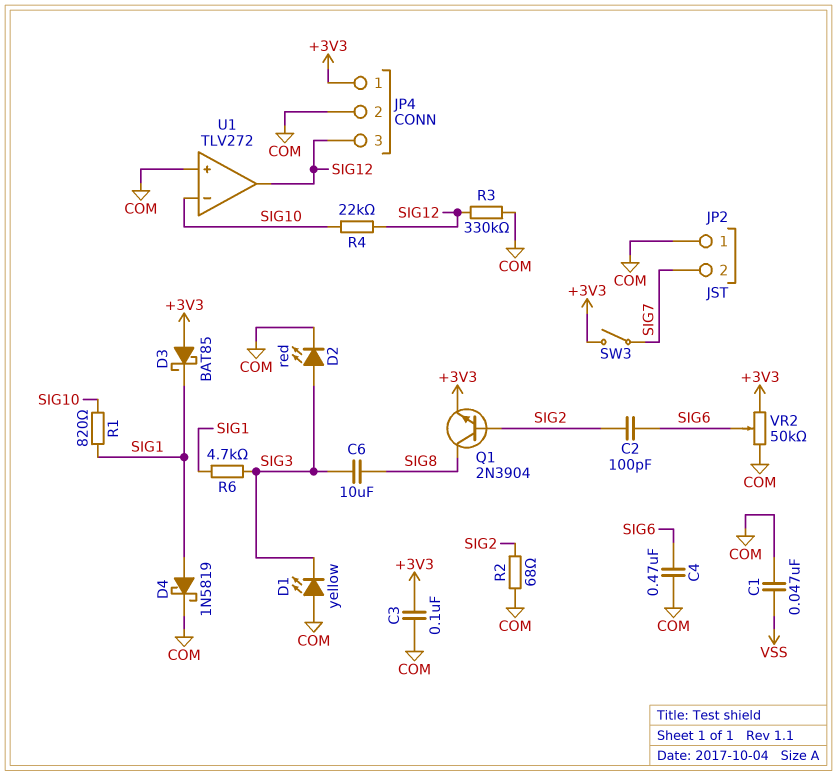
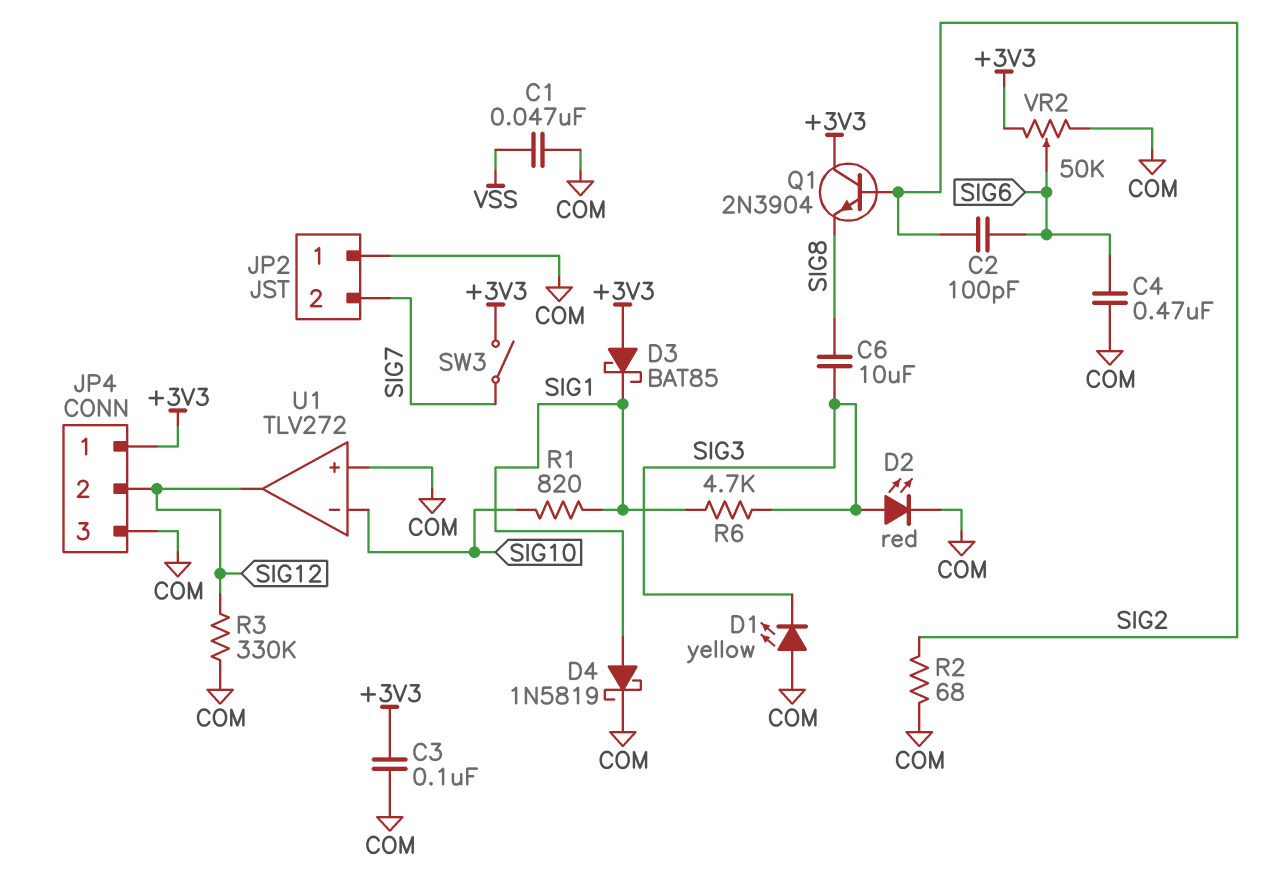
JP4 pin 2: COM -> SIG12
JP4 pin 3: SIG12 -> COM
Q1: NPN 2N3904 (B SIG2, C SIG8, E +3V3) -> NPN 2N3904 (B SIG2, C +3V3, E SIG8)
R4: 22k (SIG10, SIG12) -> none

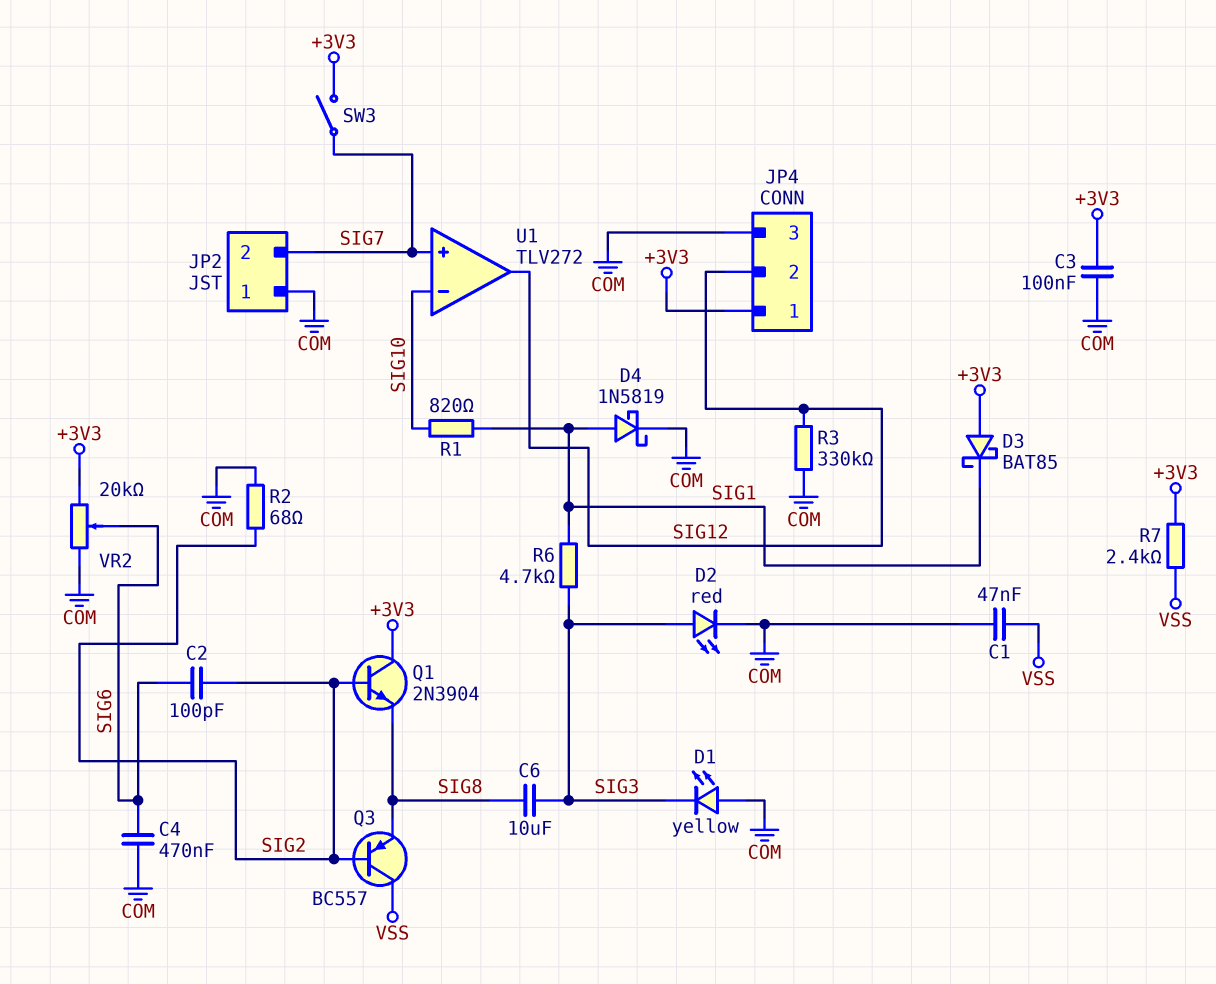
Q3: none -> PNP BC557 (B SIG2, C VSS, E SIG8)
R7: none -> 2.4k (+3V3, VSS)
U1 pin in+: COM -> SIG7
VR2: 50k (+3V3, COM, wiper SIG6) -> 20k (+3V3, COM, wiper SIG6)

